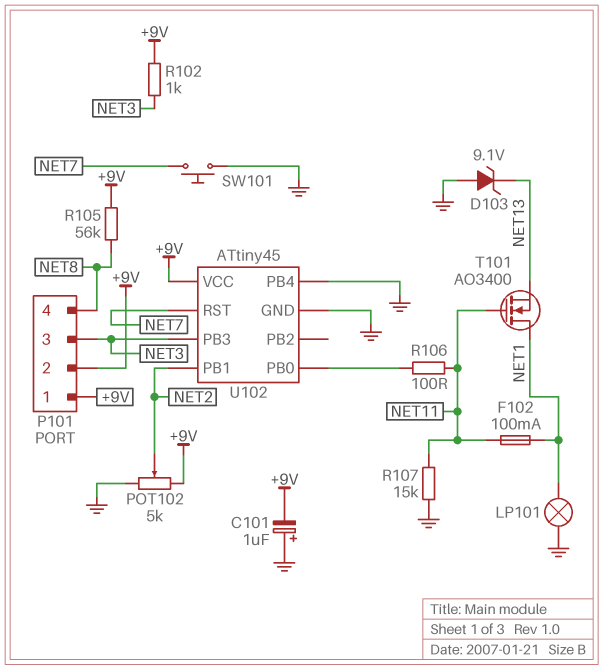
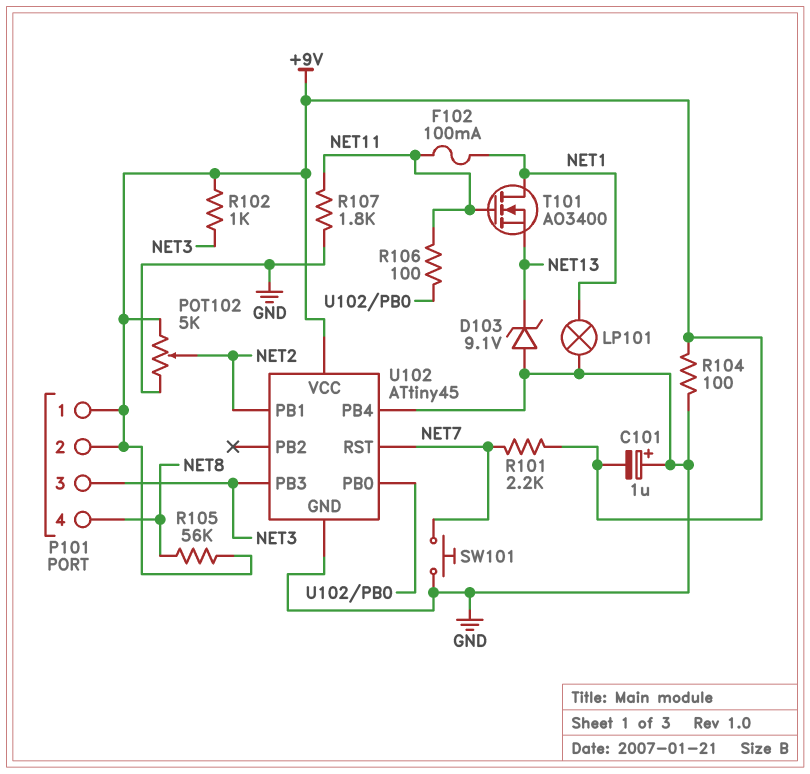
R101: none -> 2.2k (+9V, NET7)
R104: none -> 100 (+9V, GND)
R107: 15k (GND, NET11) -> 1.8k (GND, NET11)

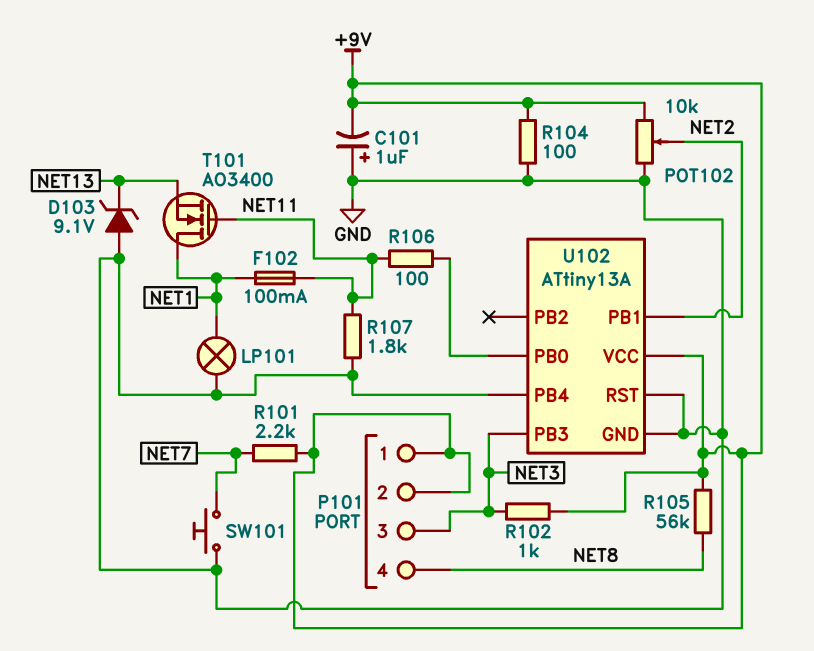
POT102: 5k (+9V, GND, wiper NET2) -> 10k (+9V, GND, wiper NET2)
U102: ATtiny45 -> ATtiny13A
U102 pin RST: NET7 -> GND

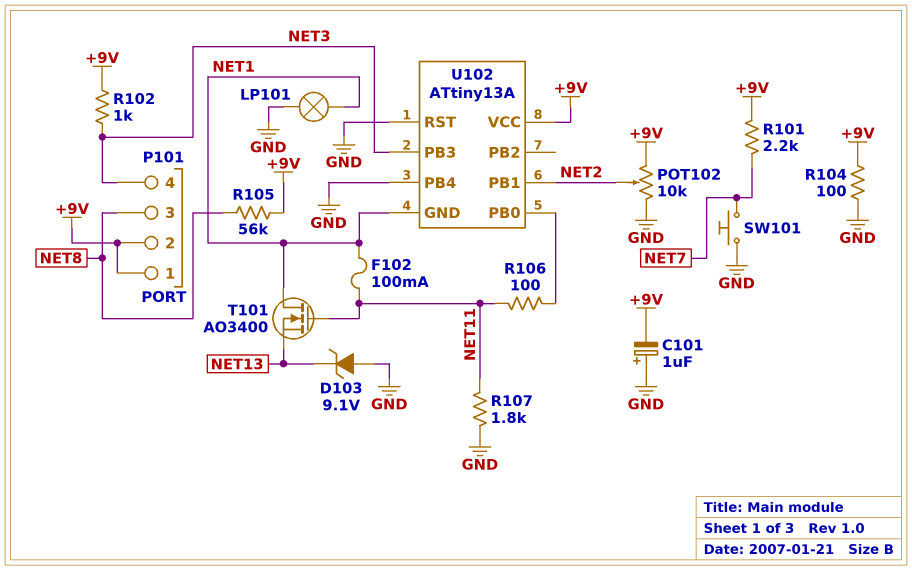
P101 pin 3: NET3 -> NET8
P101 pin 4: NET8 -> NET3
U102 pin GND: GND -> NET1

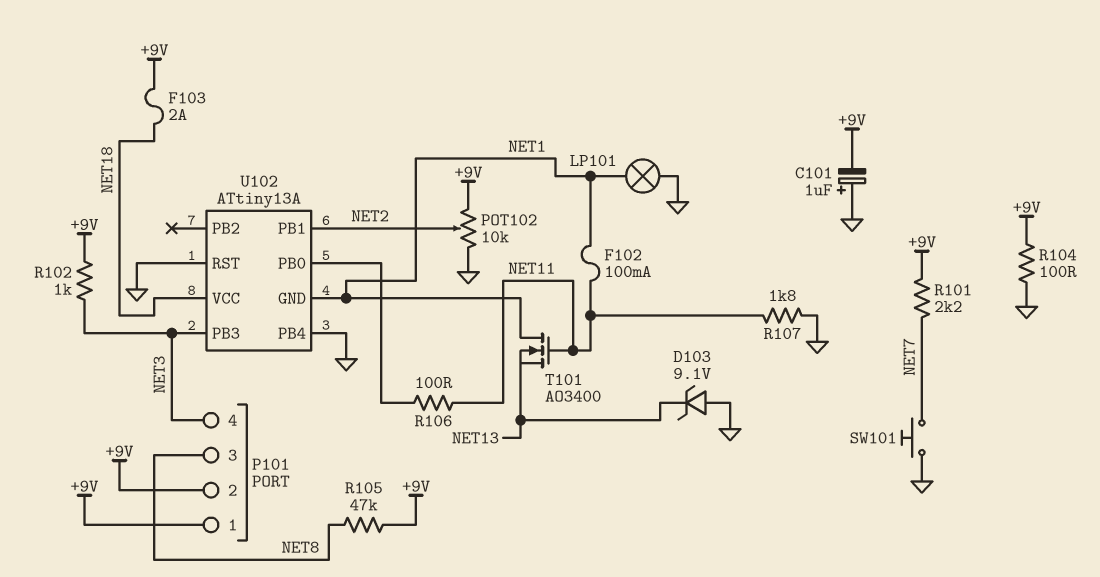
F103: none -> 2A (+9V, NET18)
R105: 56k (+9V, NET8) -> 47k (+9V, NET8)
U102 pin VCC: +9V -> NET18

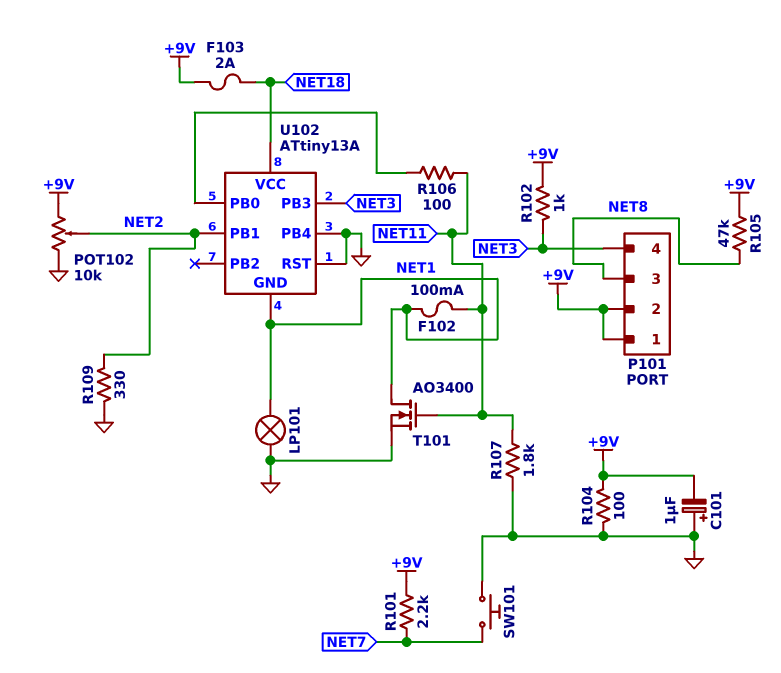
D103: zener 9.1V (A GND, K NET13) -> none
R109: none -> 330 (GND, NET2)
T101: NMOS AO3400 (G NET11, D NET1, S NET13) -> NMOS AO3400 (G NET11, D NET1, S GND)

